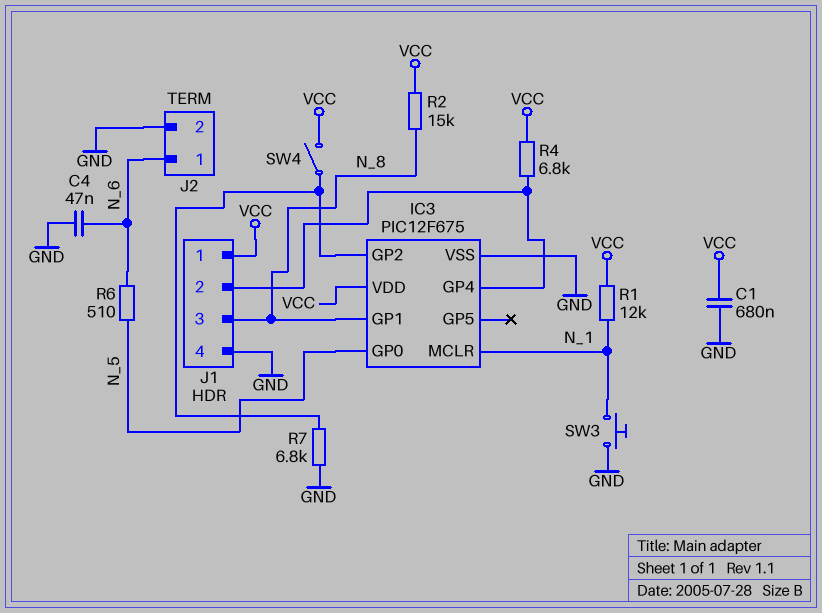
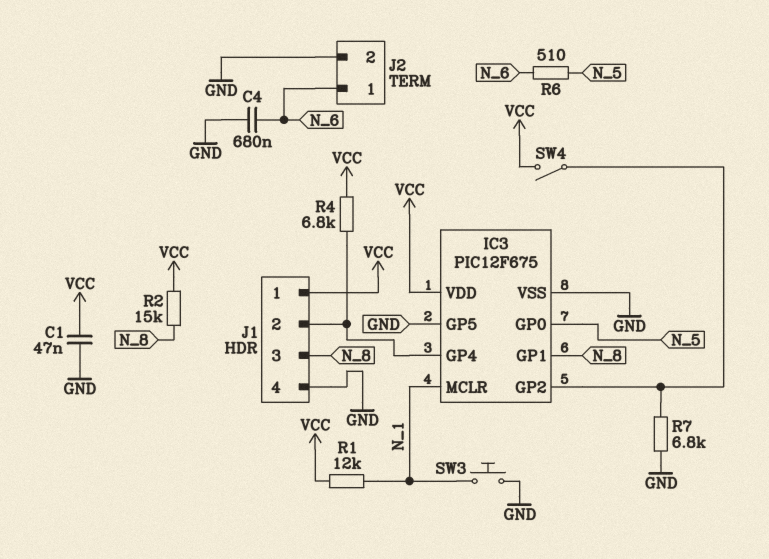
C1: 680nF (GND, VCC) -> 47nF (GND, VCC)
C4: 47nF (GND, N_6) -> 680nF (GND, N_6)
IC3 pin GP5: none -> GND

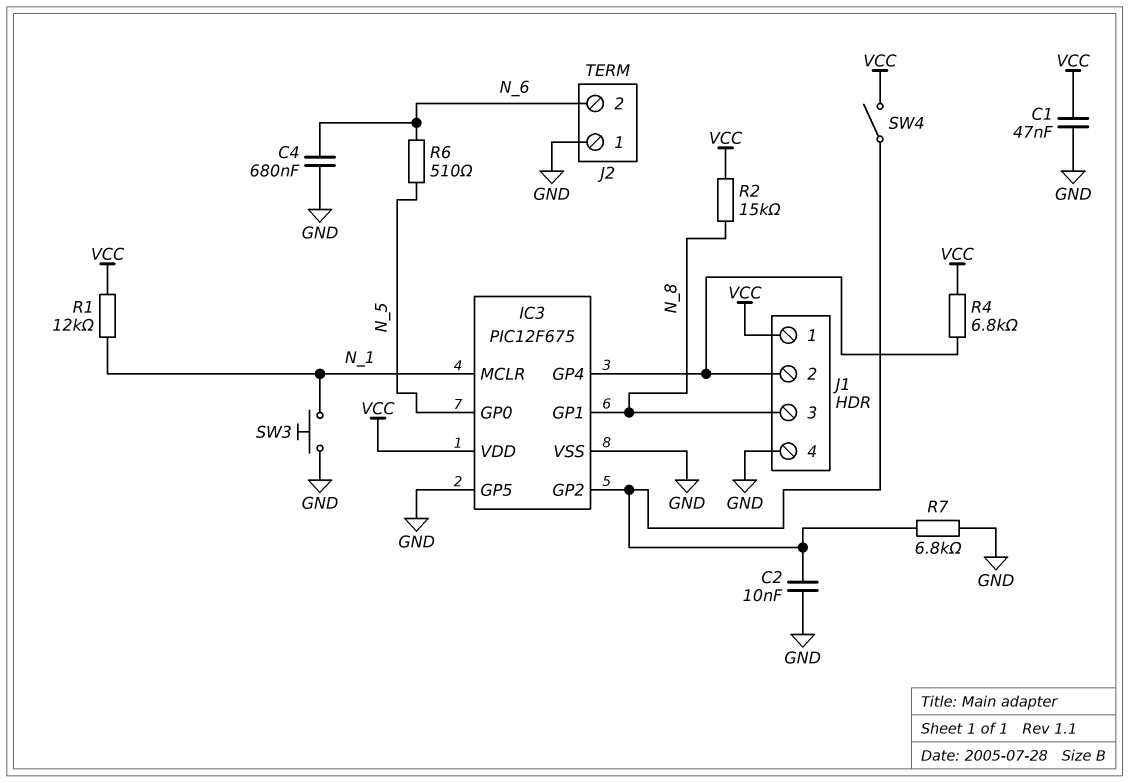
C2: none -> 10nF (GND, IC3/GP2)
J2 pin 1: N_6 -> GND
J2 pin 2: GND -> N_6

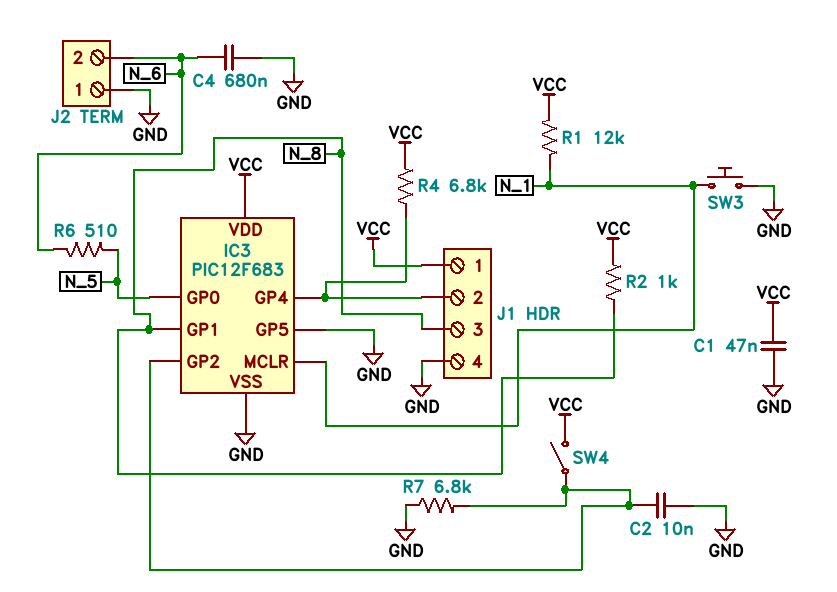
IC3: PIC12F675 -> PIC12F683
R2: 15k (N_8, VCC) -> 1k (N_8, VCC)

